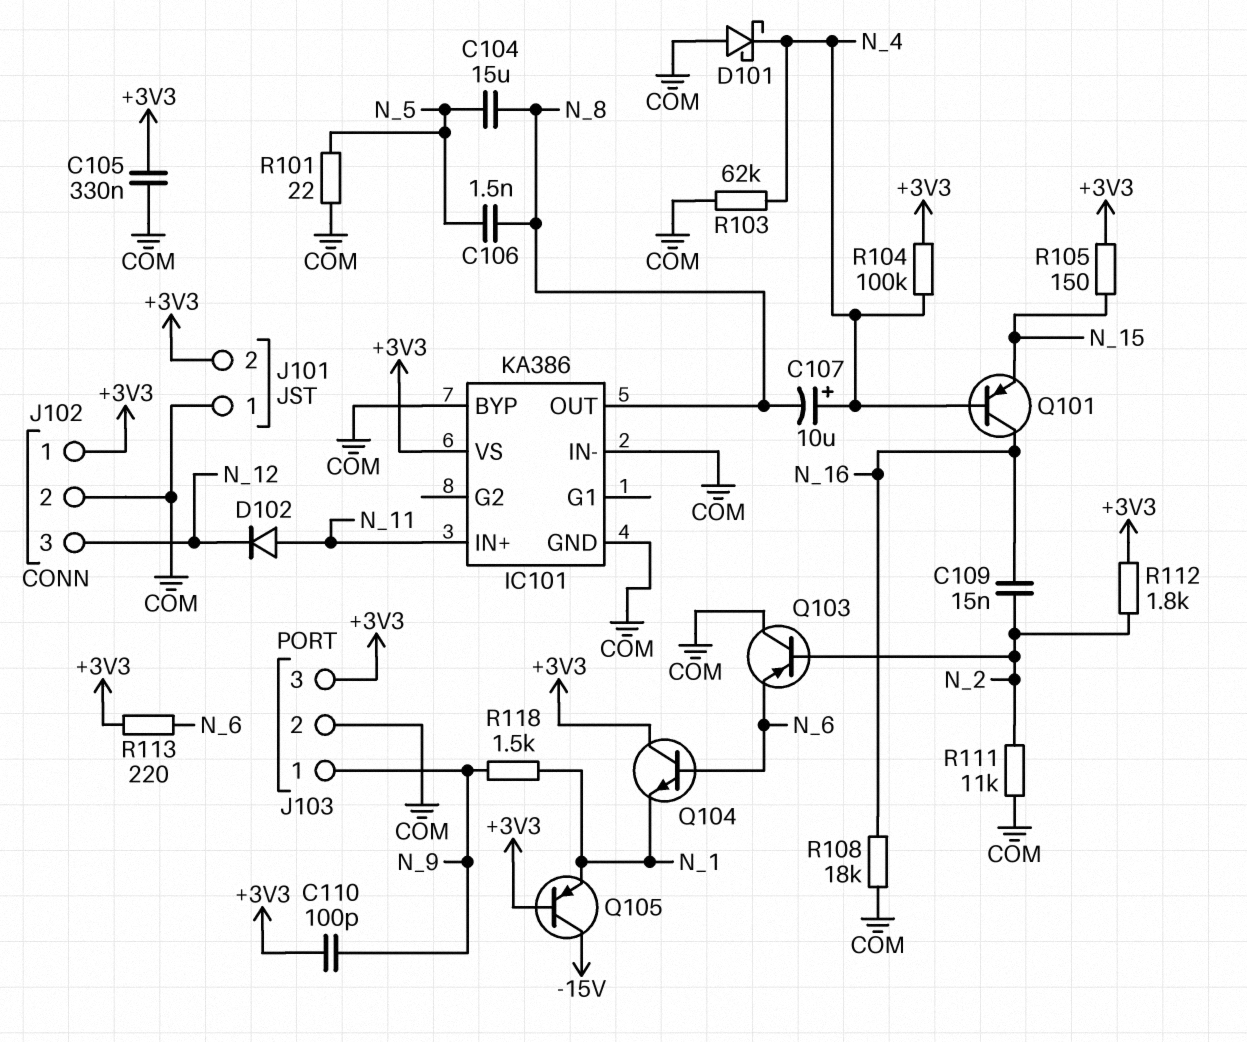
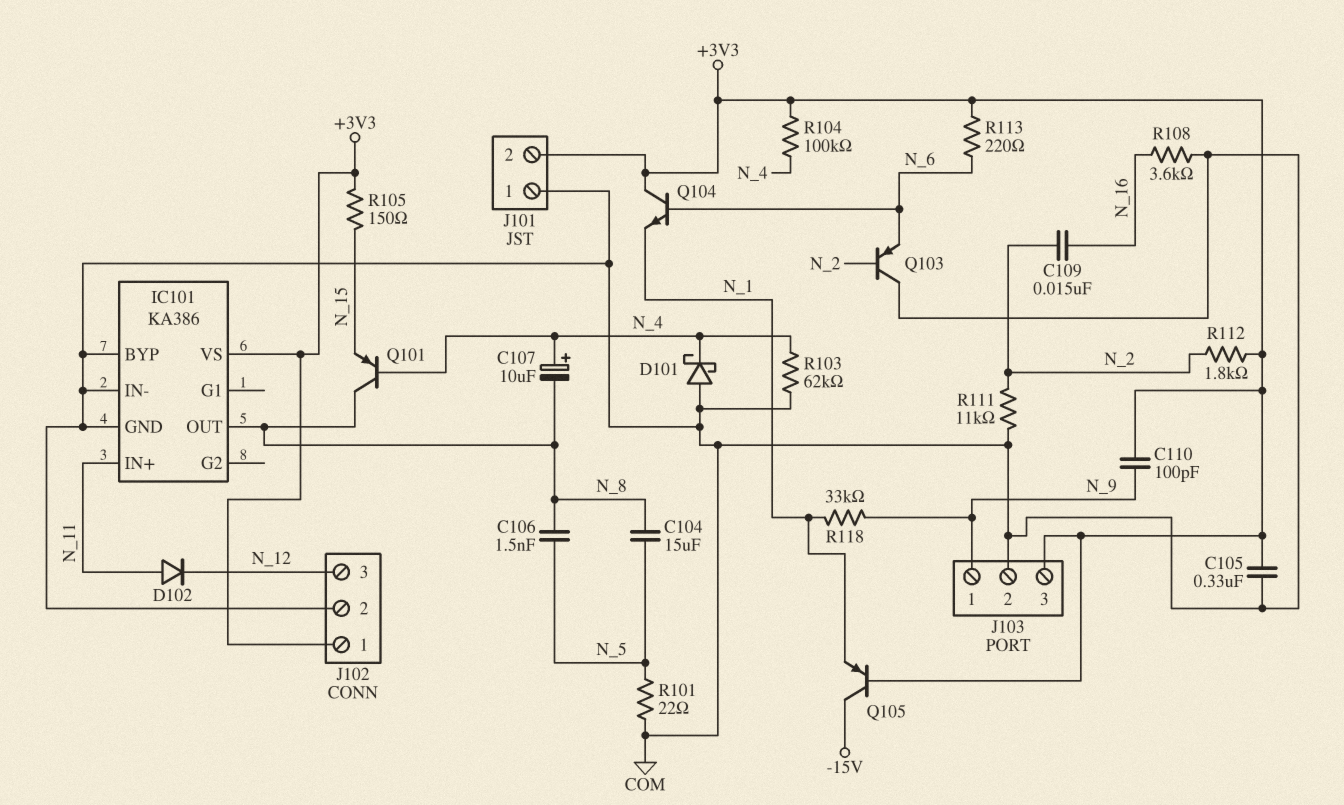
Q101: PNP (B N_4, C N_16, E N_15) -> PNP (B N_4, C N_8, E N_15)
R108: 18k (COM, N_16) -> 3.6k (COM, N_16)
R118: 1.5k (N_1, N_9) -> 33k (N_1, N_9)

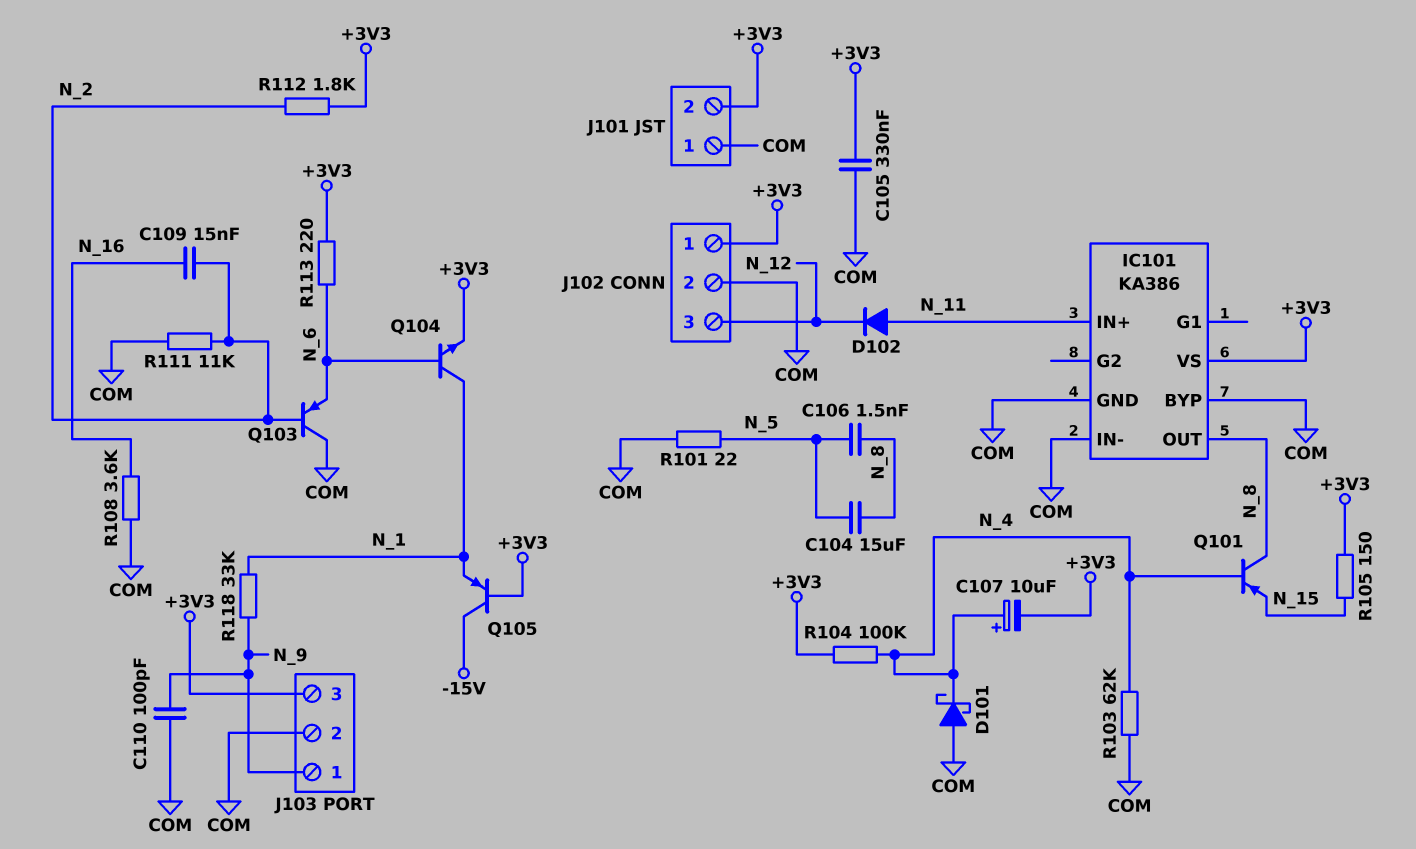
C107: 10uF (plus N_4, minus N_8) -> 10uF (plus N_4, minus +3V3)
C110: 100pF (+3V3, N_9) -> 100pF (COM, N_9)
Q104: NPN (B N_6, C +3V3, E N_1) -> NPN (B N_6, C N_1, E +3V3)

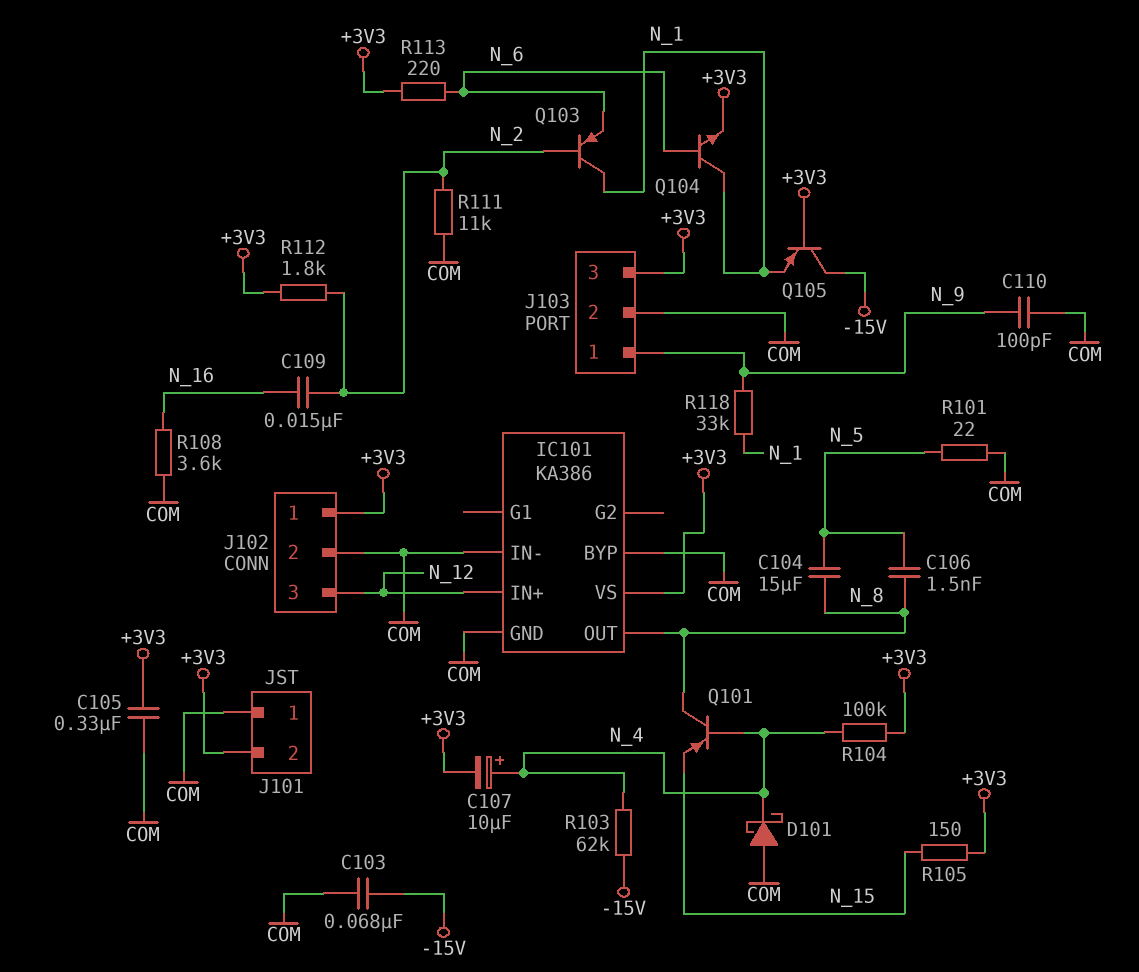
C103: none -> 68nF (-15V, COM)
D102: diode (A N_11, K N_12) -> none
IC101 pin IN+: N_11 -> N_12
Q103: PNP (B N_2, C COM, E N_6) -> PNP (B N_2, C N_1, E N_6)
R103: 62k (COM, N_4) -> 62k (-15V, N_4)

